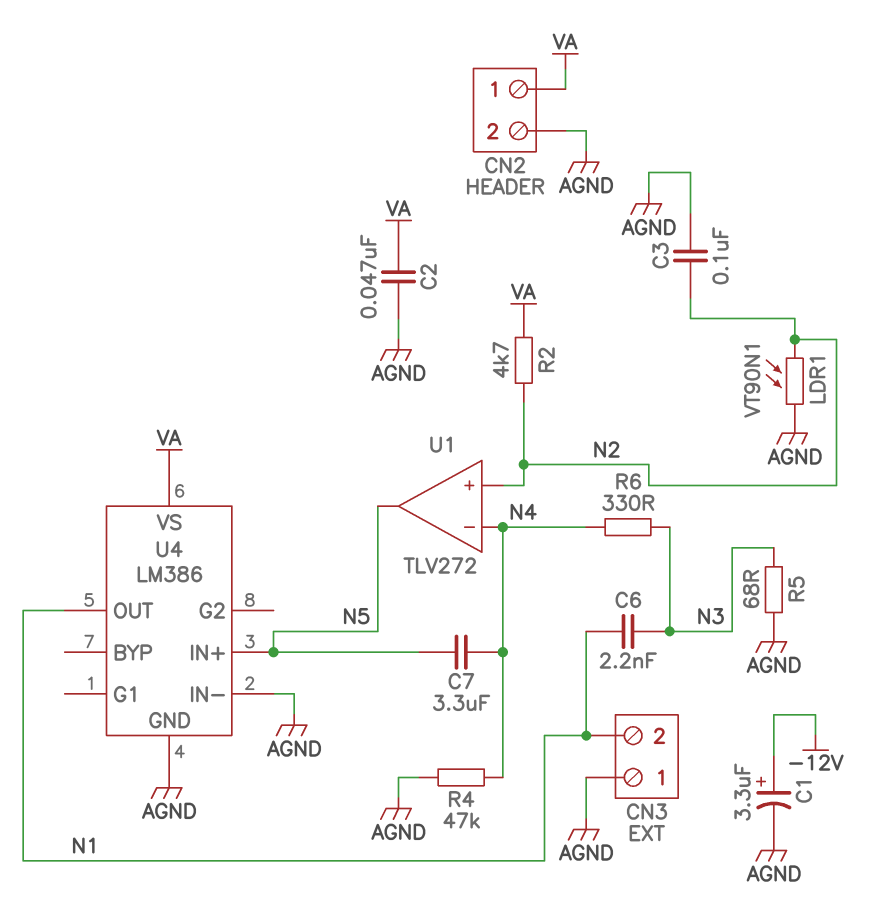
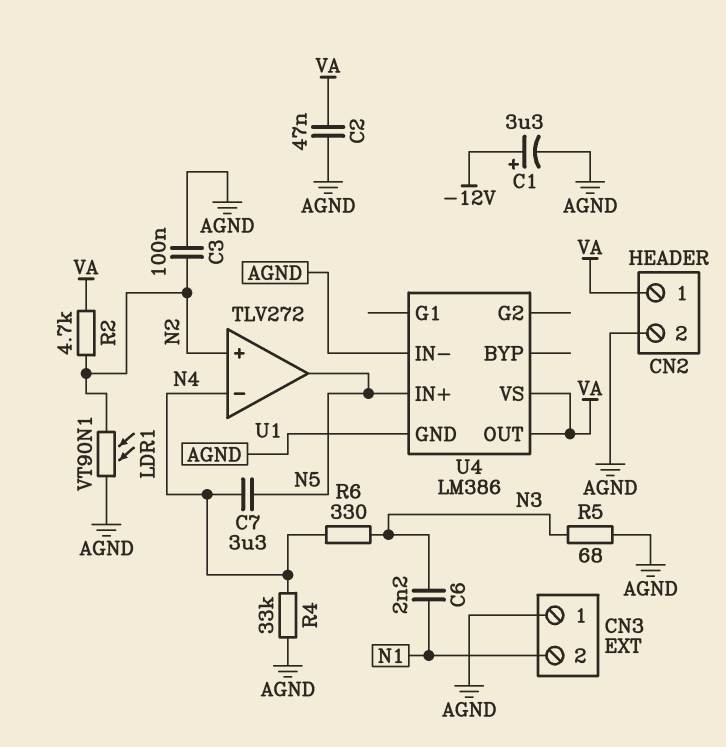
R4: 47k (AGND, N4) -> 33k (AGND, N4)
U4 pin OUT: N1 -> VA

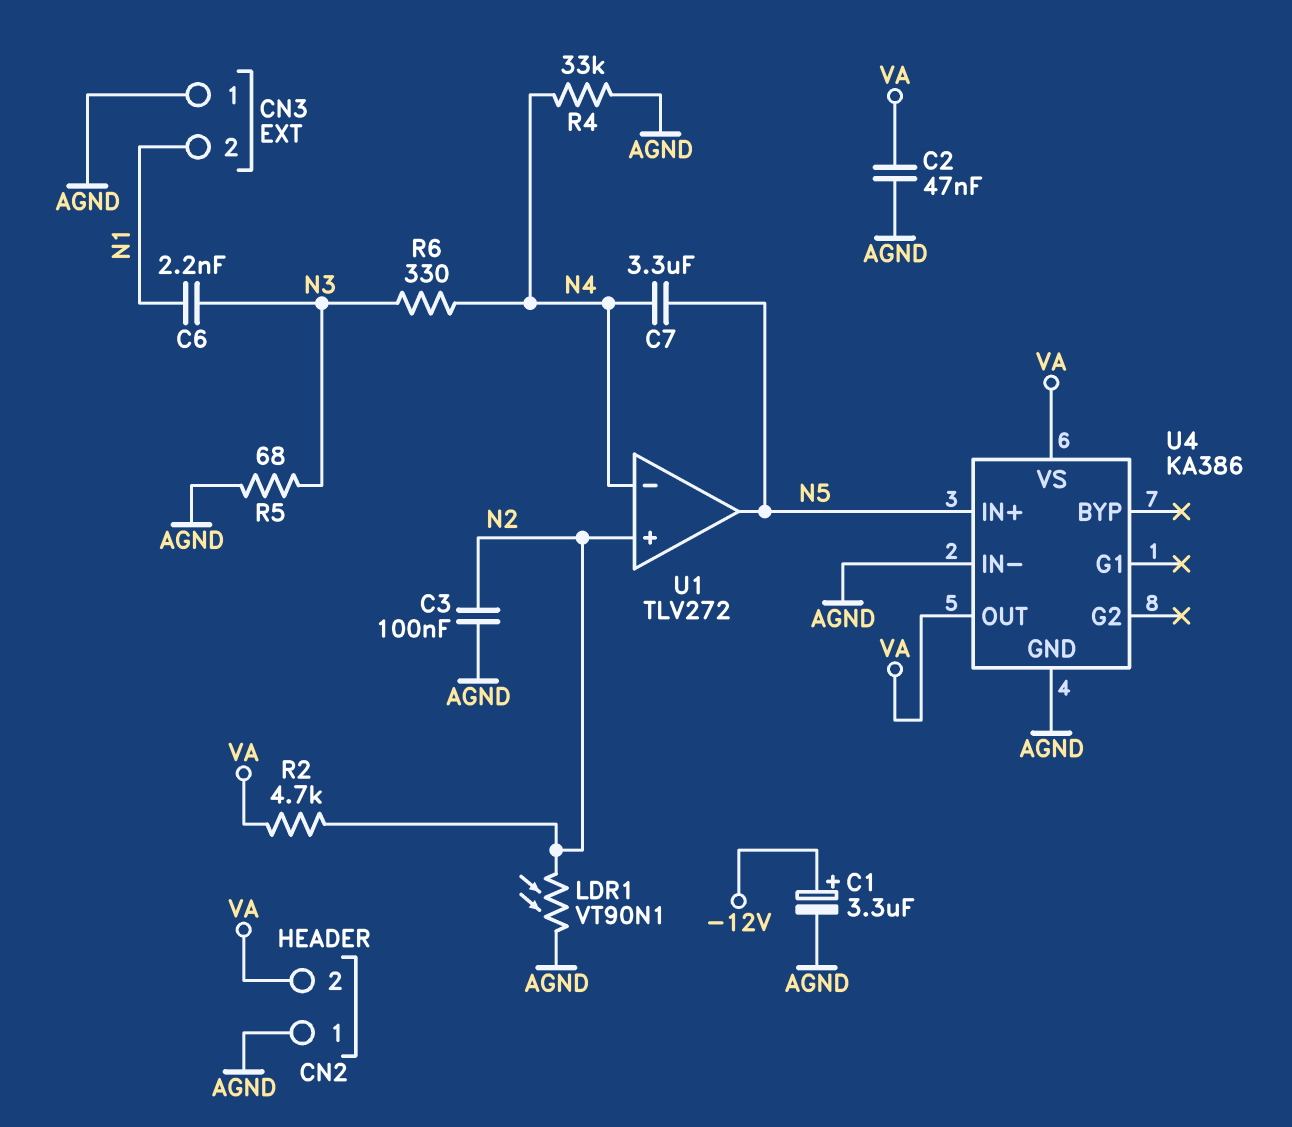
CN2 pin 1: VA -> AGND
CN2 pin 2: AGND -> VA
U4: LM386 -> KA386

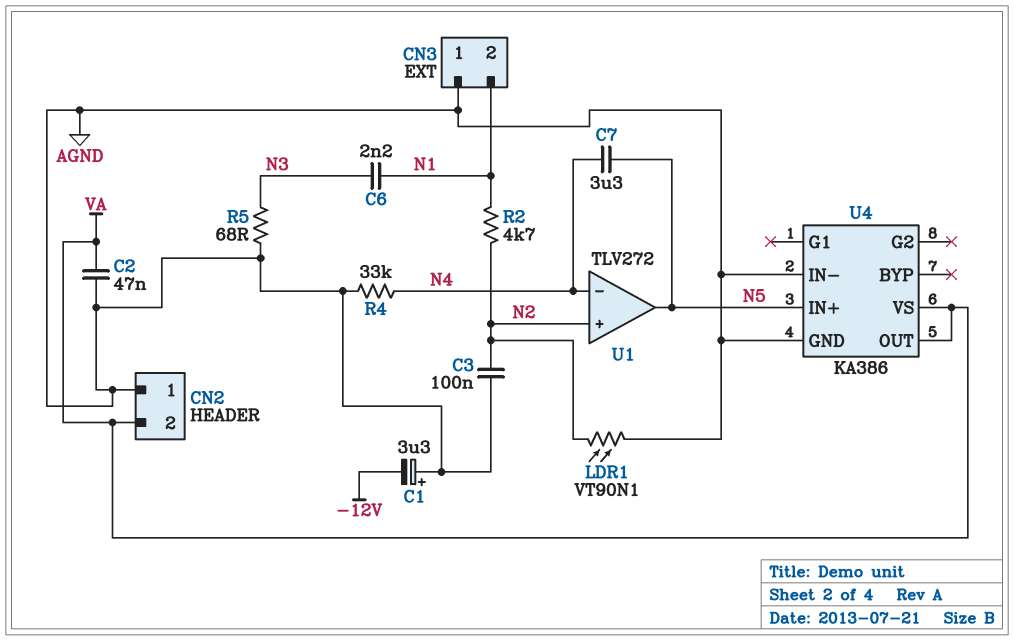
C1: 3.3uF (plus -12V, minus AGND) -> 3.3uF (plus AGND, minus -12V)
R2: 4.7k (N2, VA) -> 4.7k (N1, N2)
R6: 330 (N3, N4) -> none

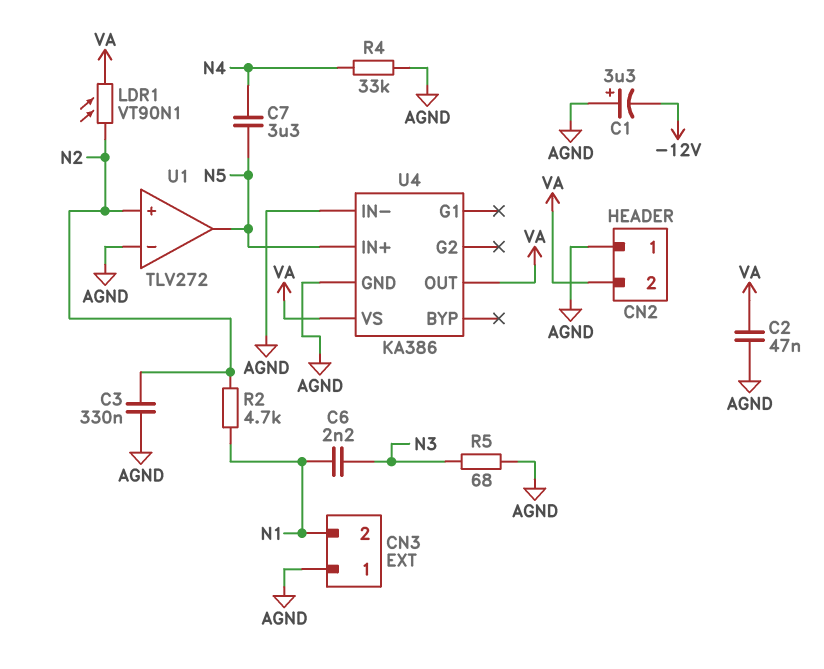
C3: 100nF (AGND, N2) -> 330nF (AGND, N2)
LDR1: VT90N1 (AGND, N2) -> VT90N1 (N2, VA)
U1 pin in-: N4 -> AGND

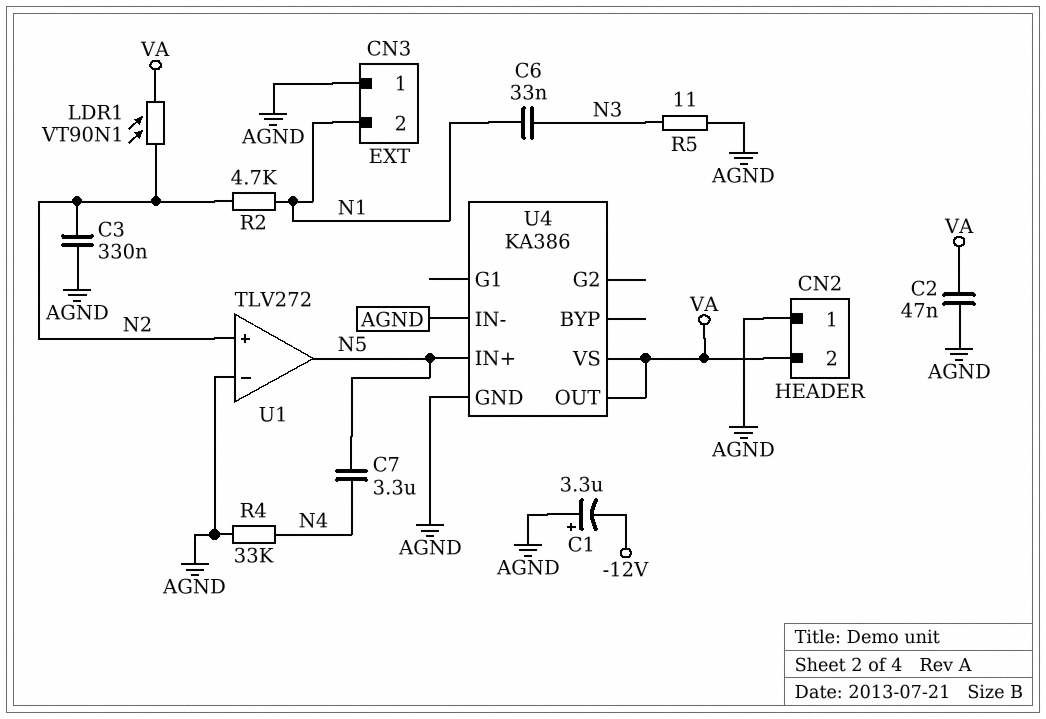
C6: 2.2nF (N1, N3) -> 33nF (N1, N3)
R5: 68 (AGND, N3) -> 11 (AGND, N3)

